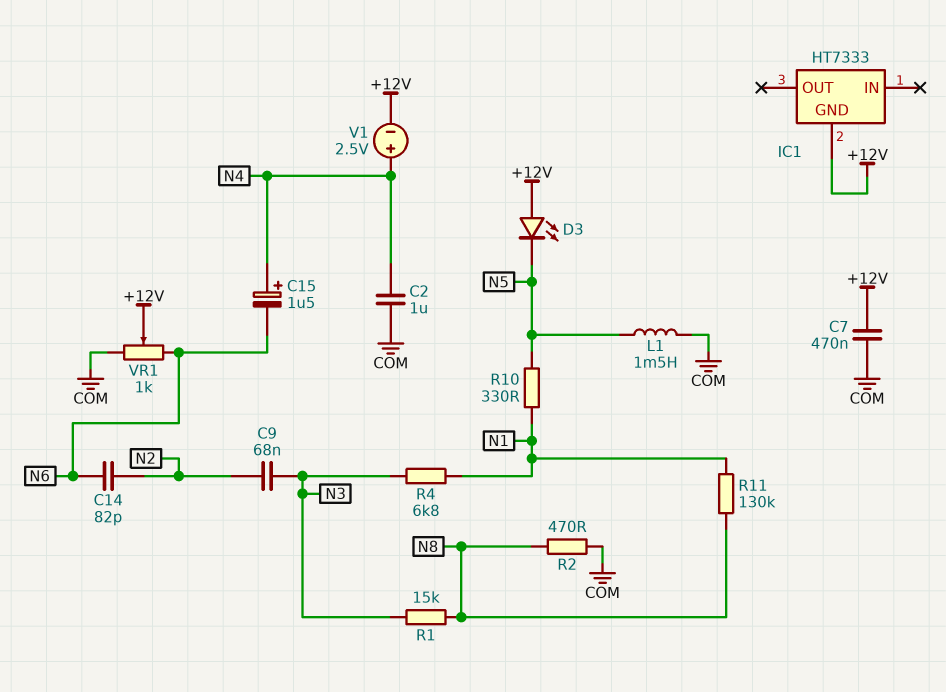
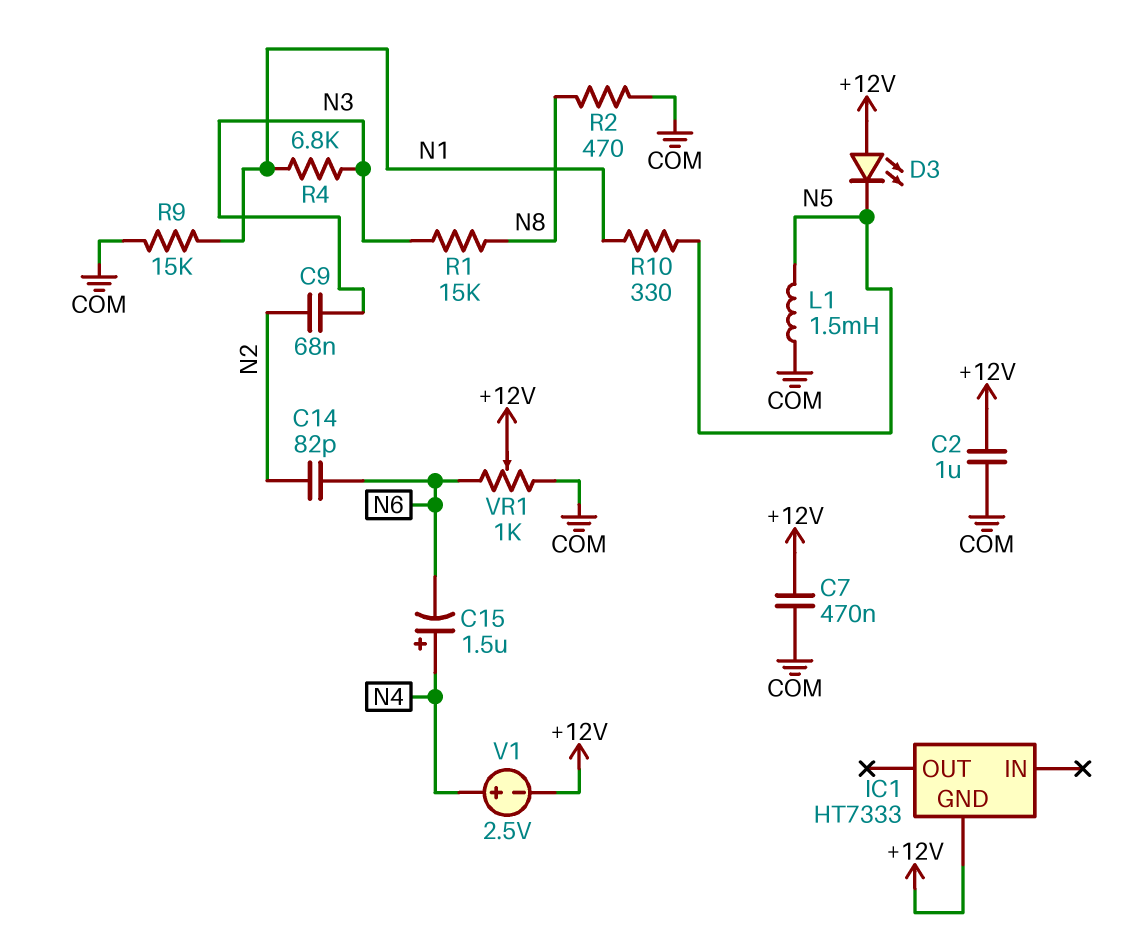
C2: 1uF (COM, N4) -> 1uF (+12V, COM)
R9: none -> 15k (COM, N1)
R11: 130k (N1, N8) -> none

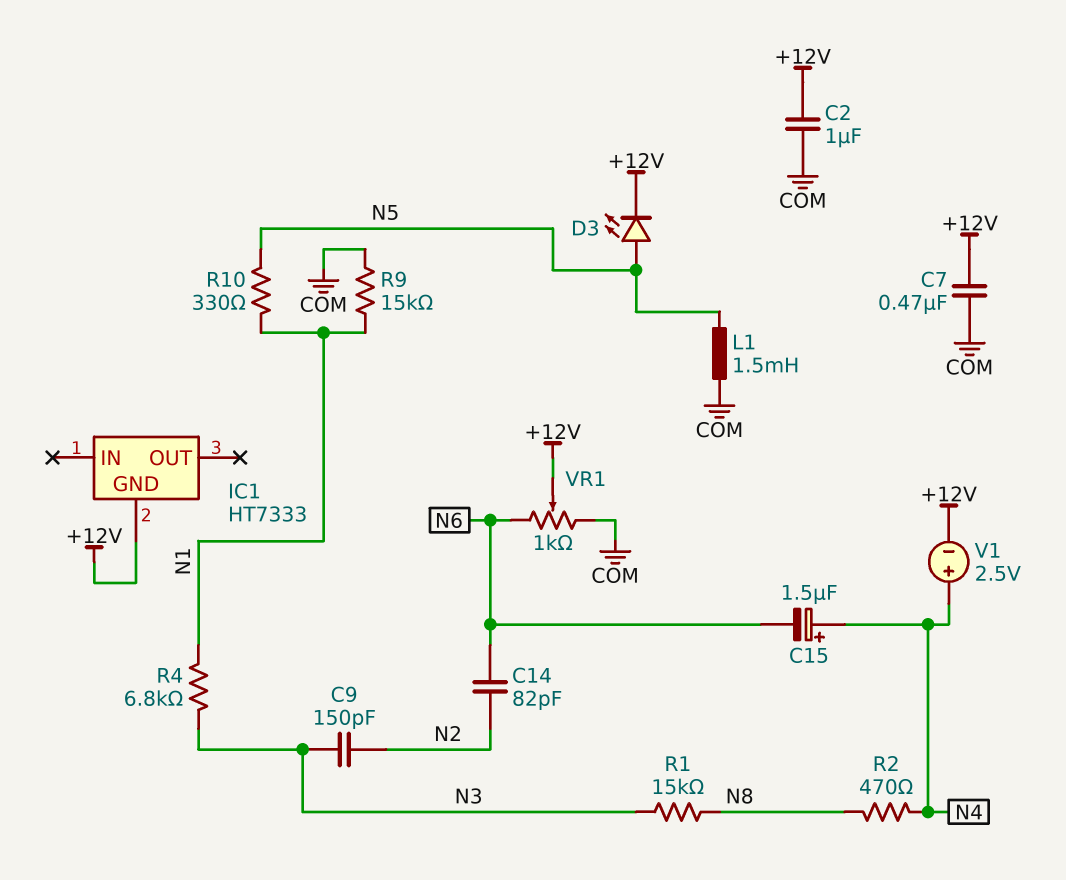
C9: 68nF (N2, N3) -> 150pF (N2, N3)
D3: LED (A +12V, K N5) -> LED (A N5, K +12V)
R2: 470 (COM, N8) -> 470 (N4, N8)

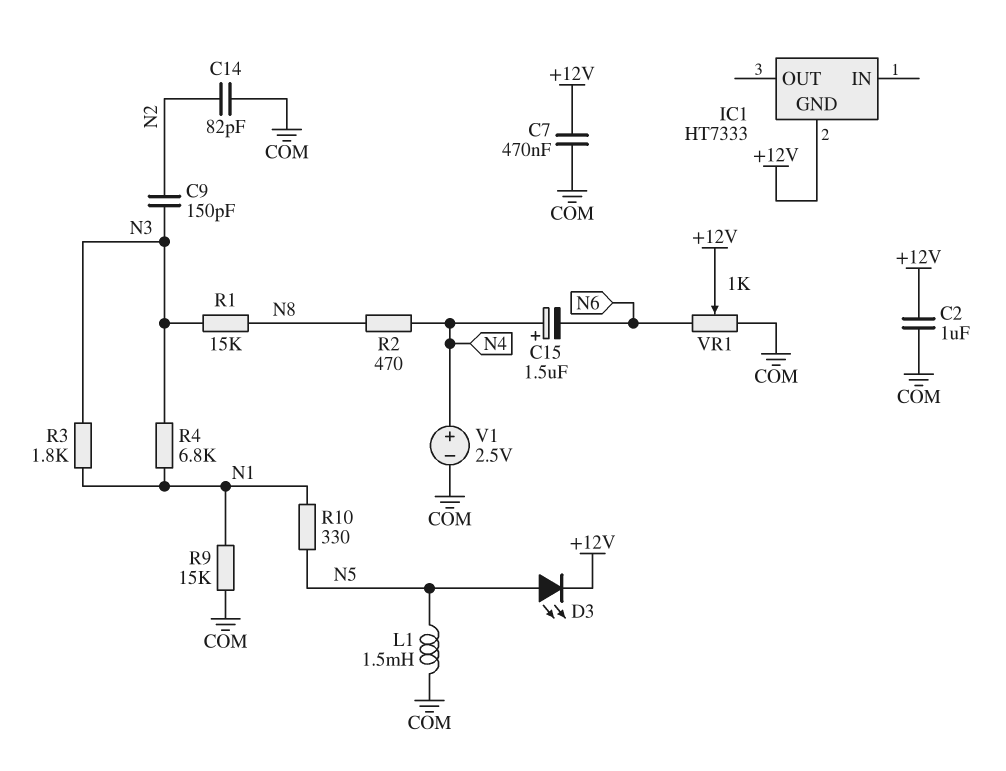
C14: 82pF (N2, N6) -> 82pF (COM, N2)
R3: none -> 1.8k (N1, N3)
V1: 2.5V (plus N4, minus +12V) -> 2.5V (plus N4, minus COM)

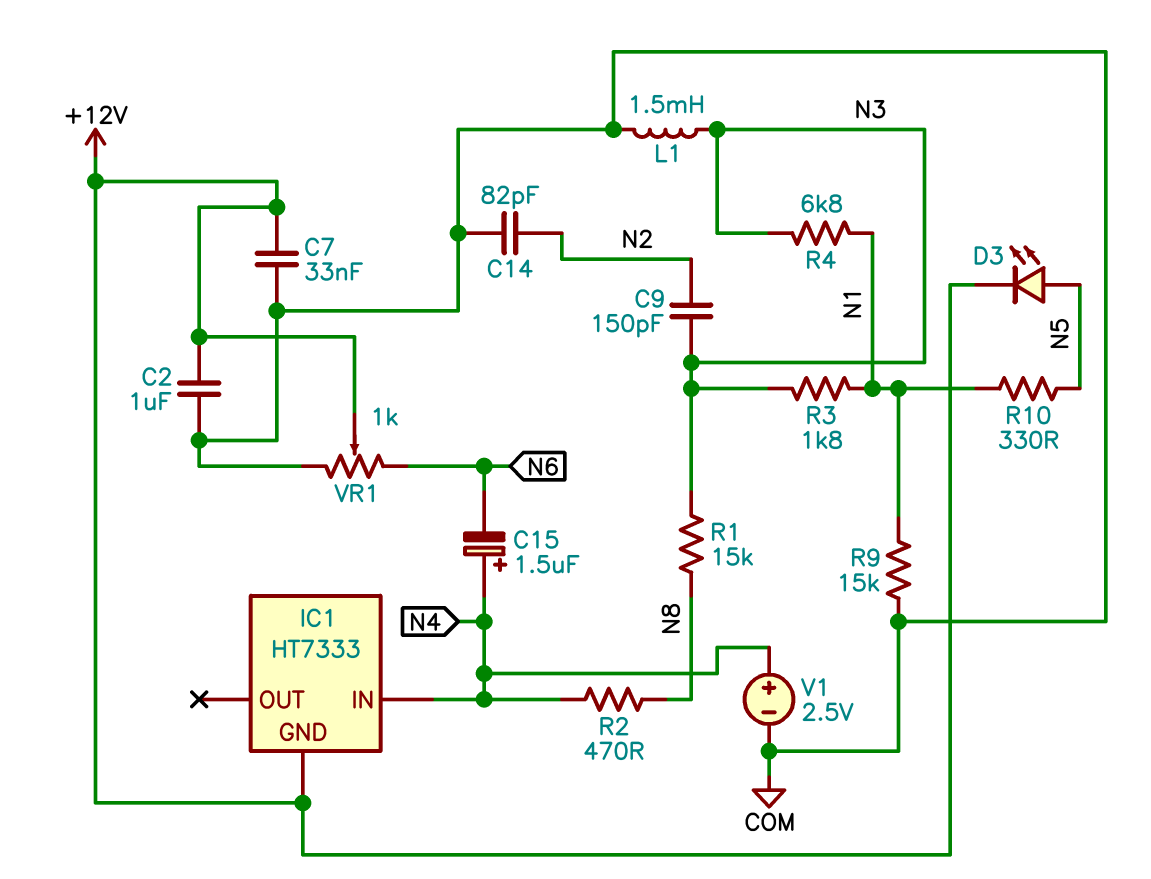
C7: 470nF (+12V, COM) -> 33nF (+12V, COM)
IC1 pin IN: none -> N4
L1: 1.5mH (COM, N5) -> 1.5mH (COM, N3)

